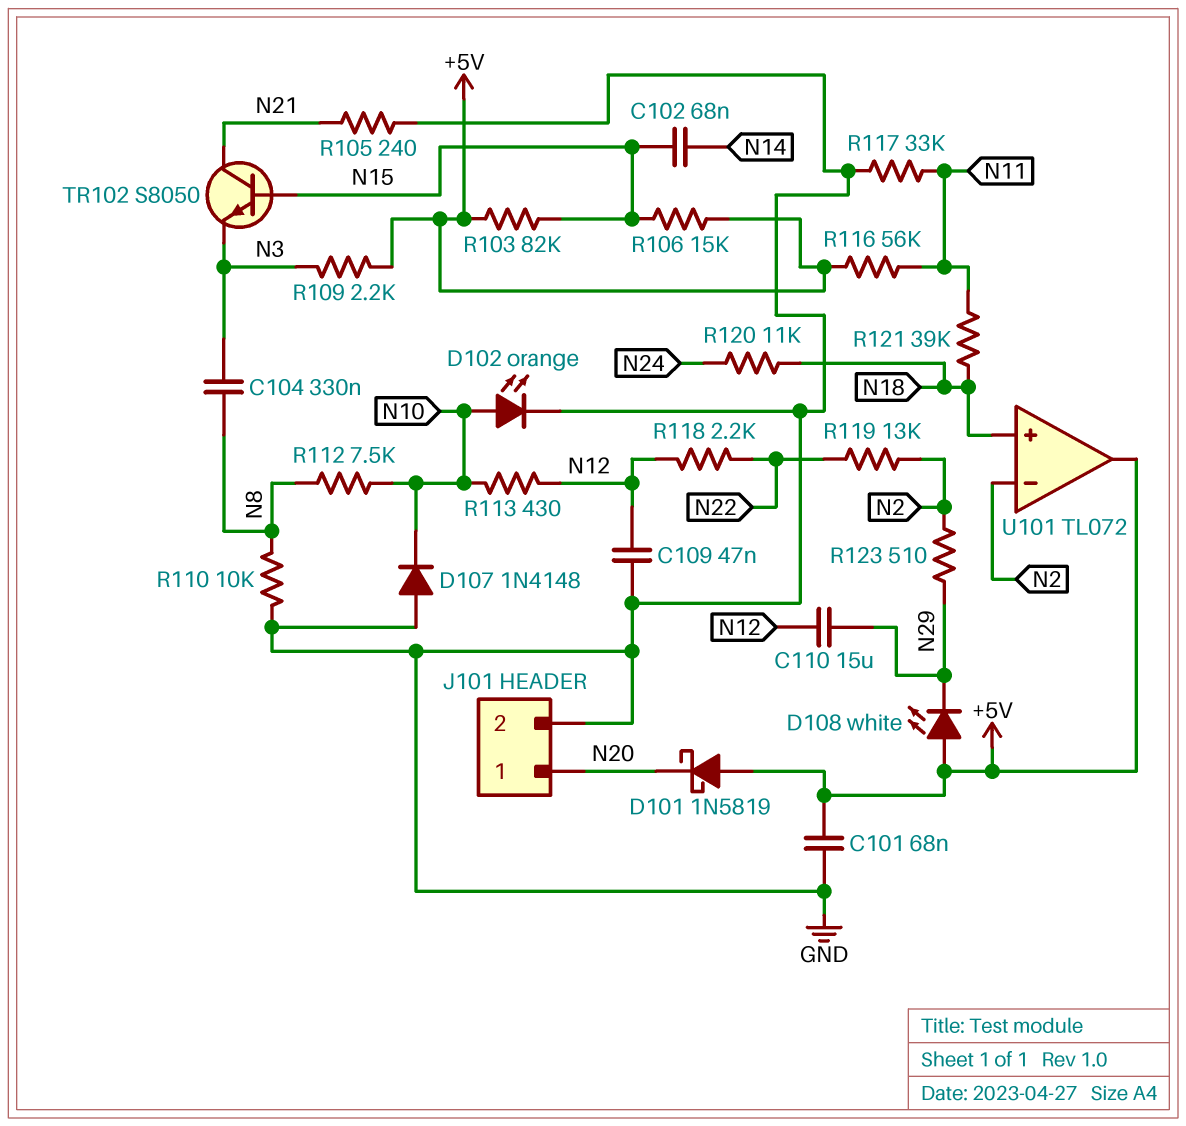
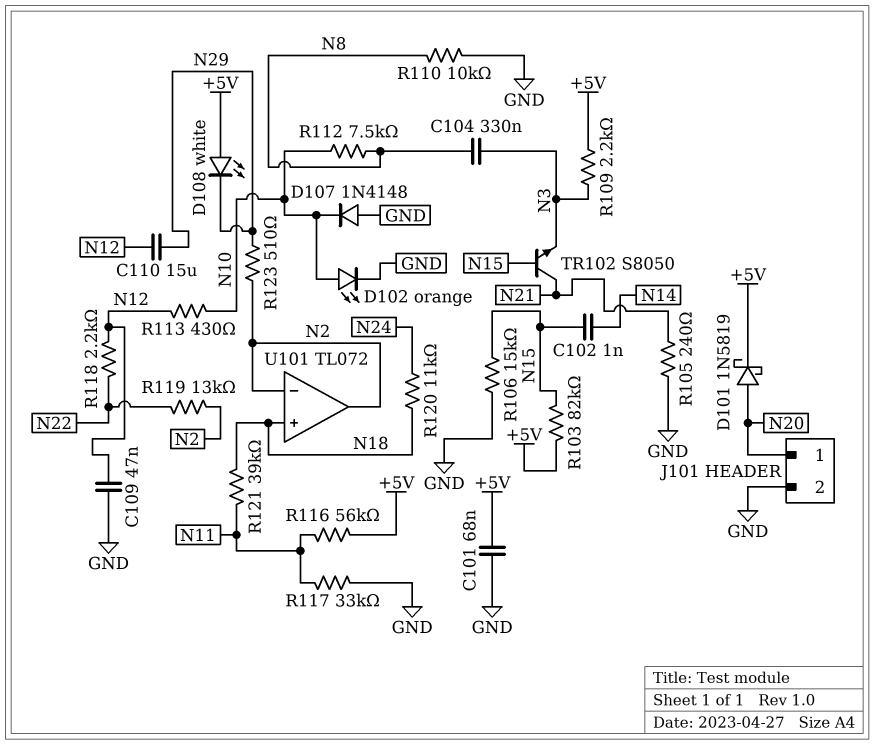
C102: 68nF (N14, N15) -> 1nF (N14, N15)
D101: schottky 1N5819 (A +5V, K N20) -> schottky 1N5819 (A N20, K +5V)
R106: 15k (+5V, N15) -> 15k (GND, N15)
U101 pin out: +5V -> N2

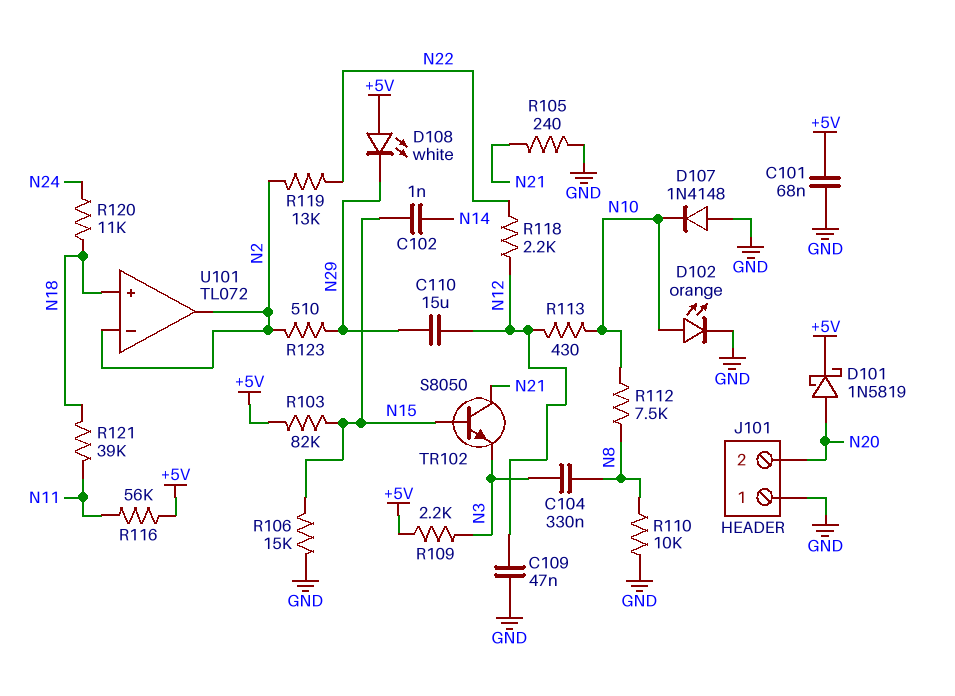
J101 pin 1: N20 -> GND
J101 pin 2: GND -> N20
R117: 33k (GND, N11) -> none

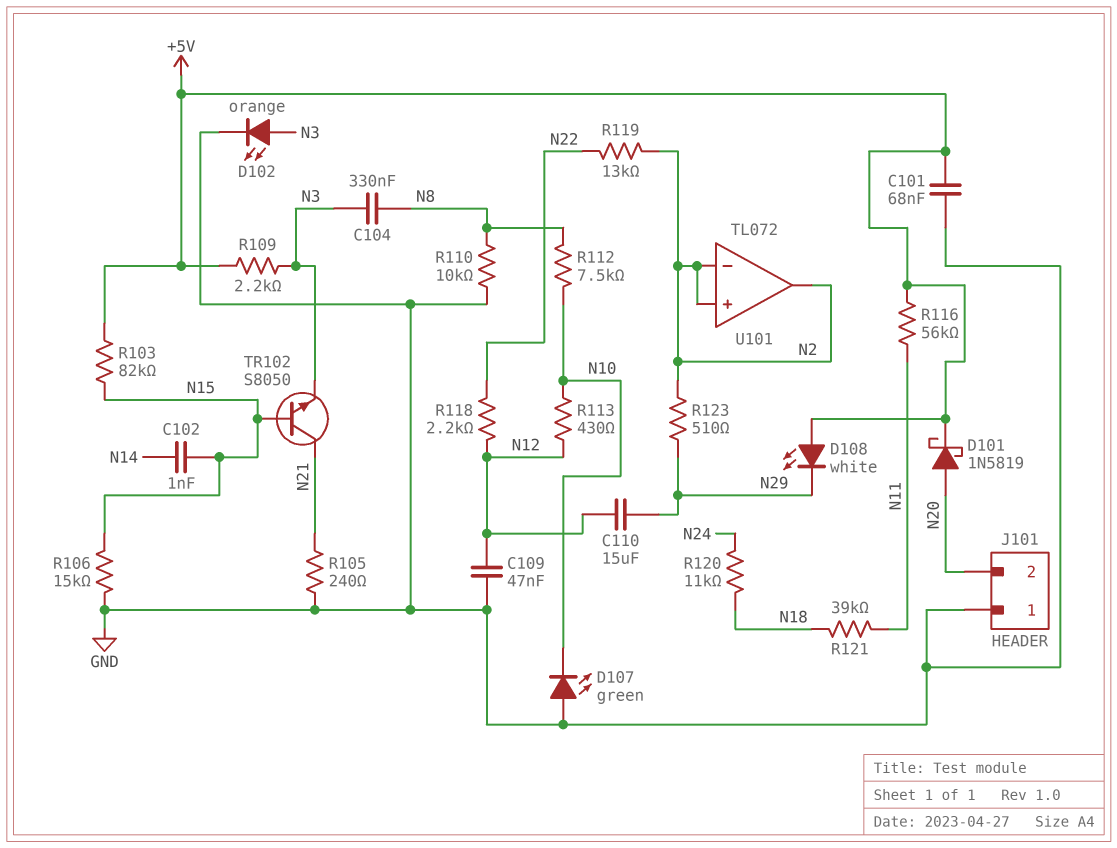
D102: LED orange (A N10, K GND) -> LED orange (A N3, K GND)
D107: diode 1N4148 (A GND, K N10) -> LED green (A GND, K N10)
U101 pin in+: N18 -> N2

